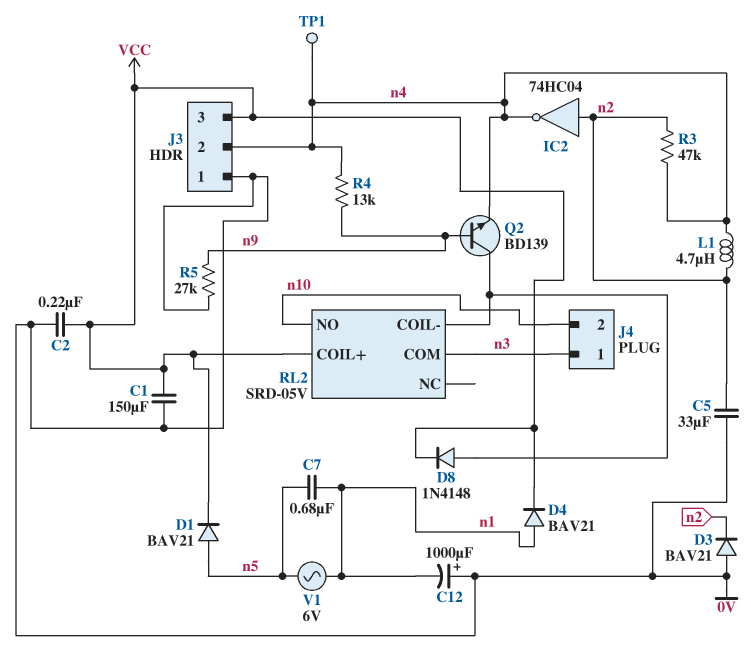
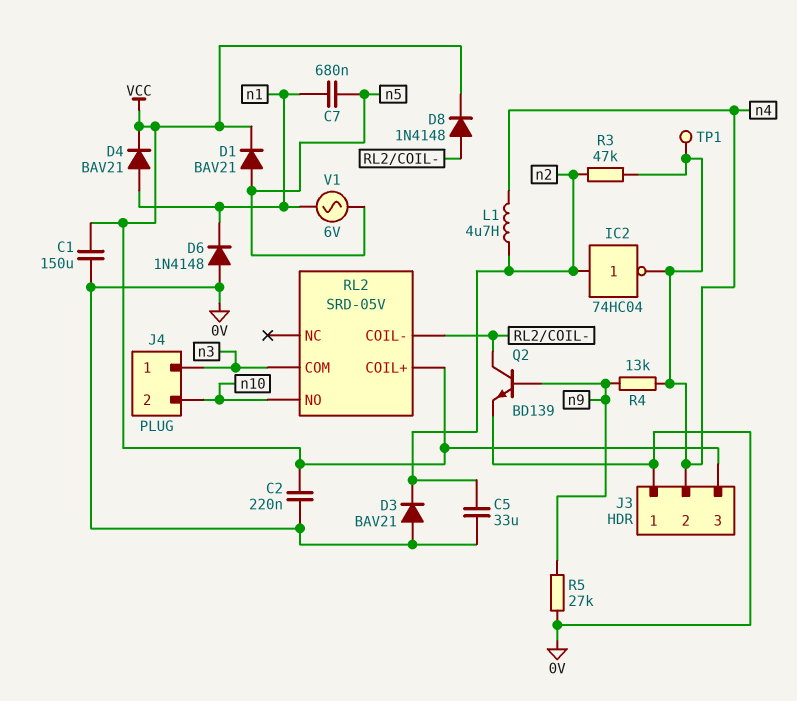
C12: 1000uF (plus 0V, minus n1) -> none
D6: none -> diode 1N4148 (A 0V, K n1)
Q2: NPN BD139 (B n9, C RL2/COIL-, E n4) -> NPN BD139 (B n9, C RL2/COIL-, E 0V)

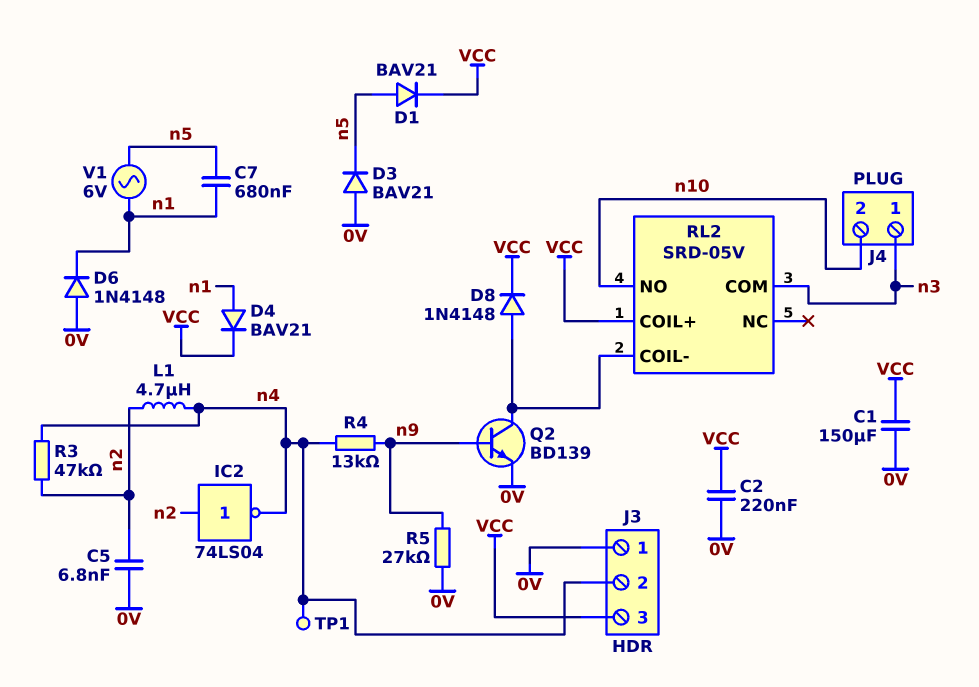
C5: 33uF (0V, n2) -> 6.8nF (0V, n2)
D3: diode BAV21 (A 0V, K n2) -> diode BAV21 (A 0V, K n5)
IC2: NOT 74HC04 (in n2, out n4) -> NOT 74LS04 (in n2, out n4)

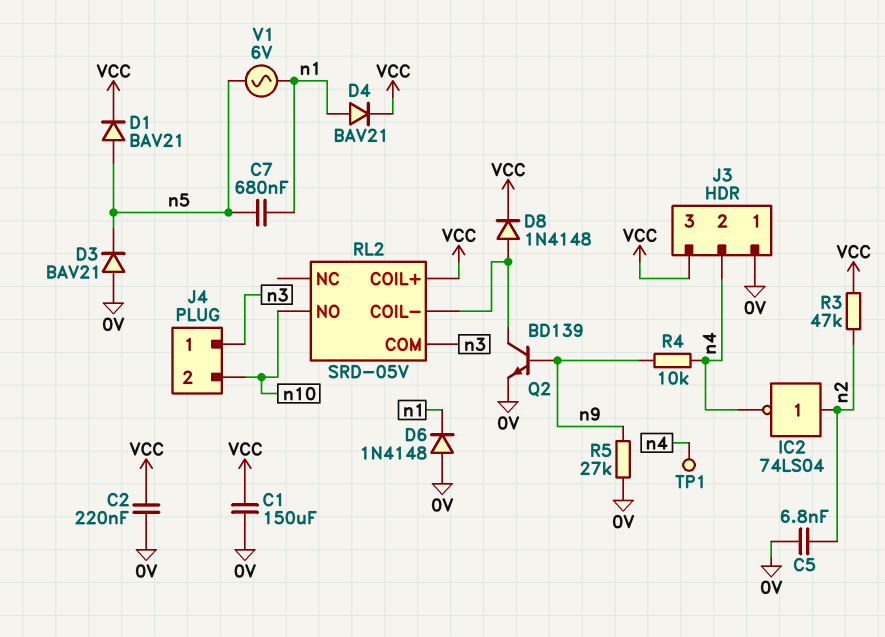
L1: 4.7uH (n2, n4) -> none
R3: 47k (n2, n4) -> 47k (VCC, n2)
R4: 13k (n4, n9) -> 10k (n4, n9)

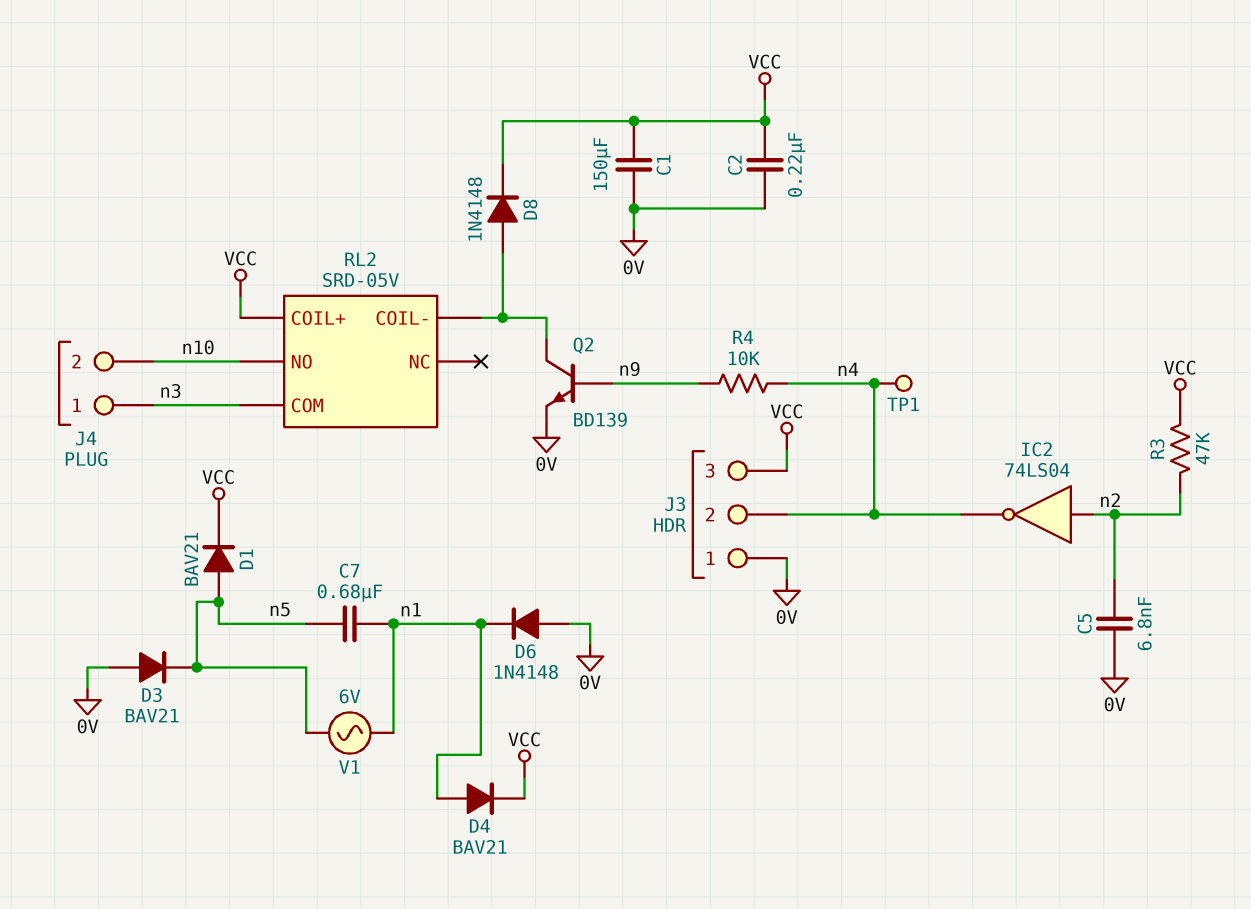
R5: 27k (0V, n9) -> none

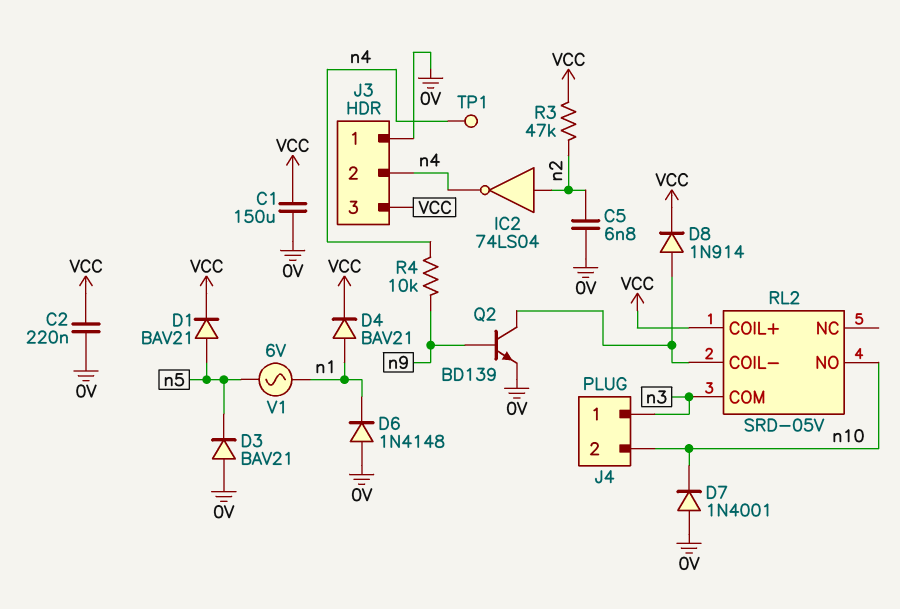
C7: 680nF (n1, n5) -> none
D7: none -> diode 1N4001 (A 0V, K n10)
D8: diode 1N4148 (A RL2/COIL-, K VCC) -> diode 1N914 (A RL2/COIL-, K VCC)

